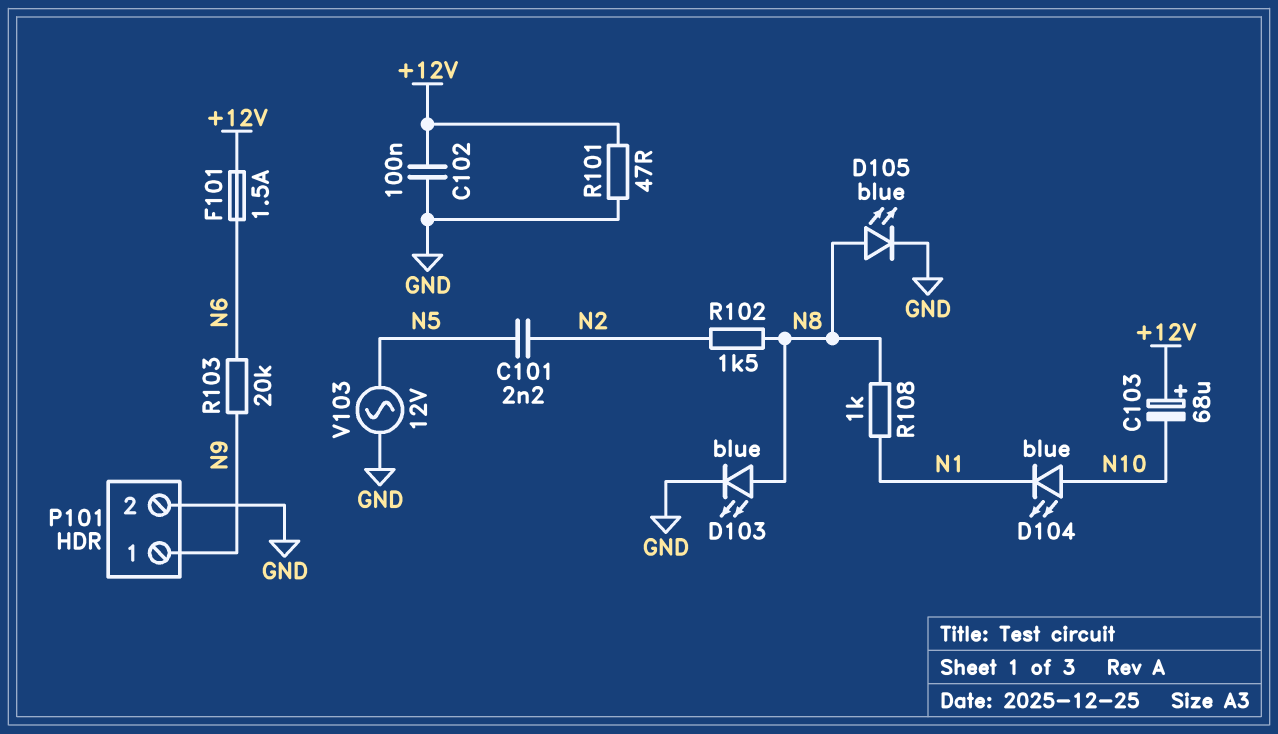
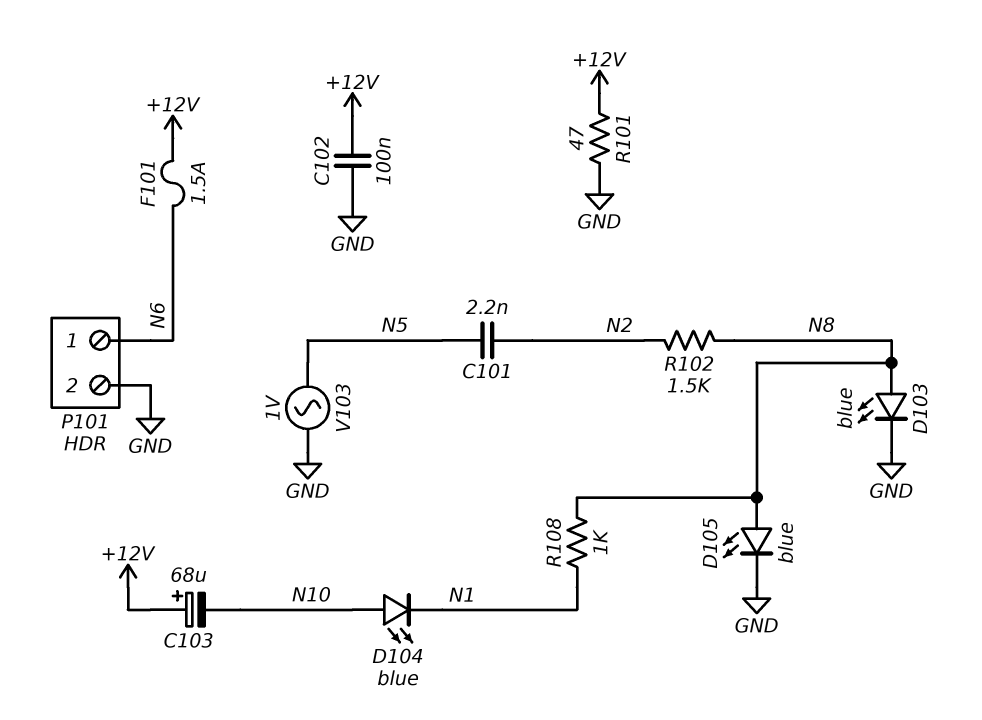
P101 pin 1: N9 -> N6
R103: 20k (N6, N9) -> none
V103: AC 12V (GND, N5) -> AC 1V (GND, N5)

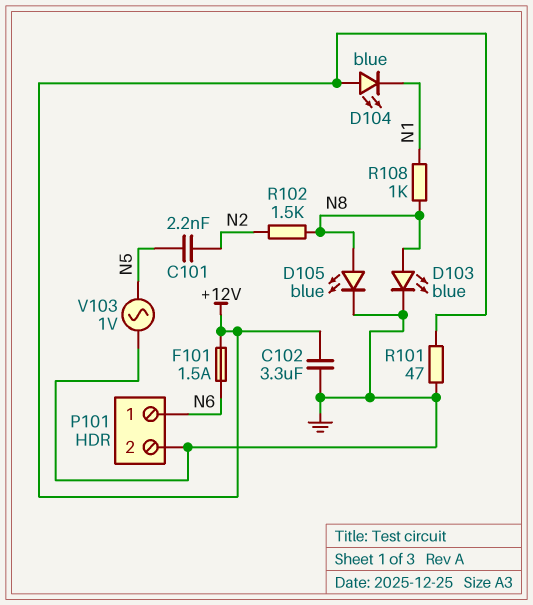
C102: 100nF (+12V, GND) -> 3.3uF (+12V, GND)
C103: 68uF (plus +12V, minus N10) -> none
D104: LED blue (A N10, K N1) -> LED blue (A +12V, K N1)

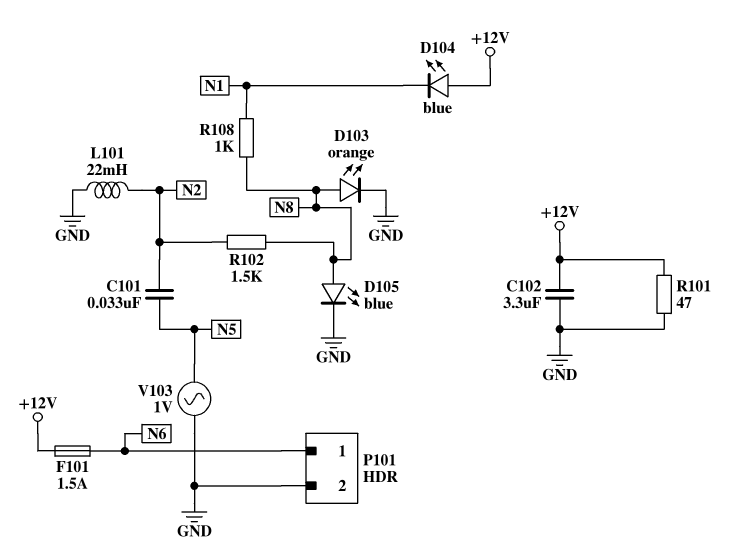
C101: 2.2nF (N2, N5) -> 33nF (N2, N5)
D103: LED blue (A N8, K GND) -> LED orange (A N8, K GND)
L101: none -> 22mH (GND, N2)

